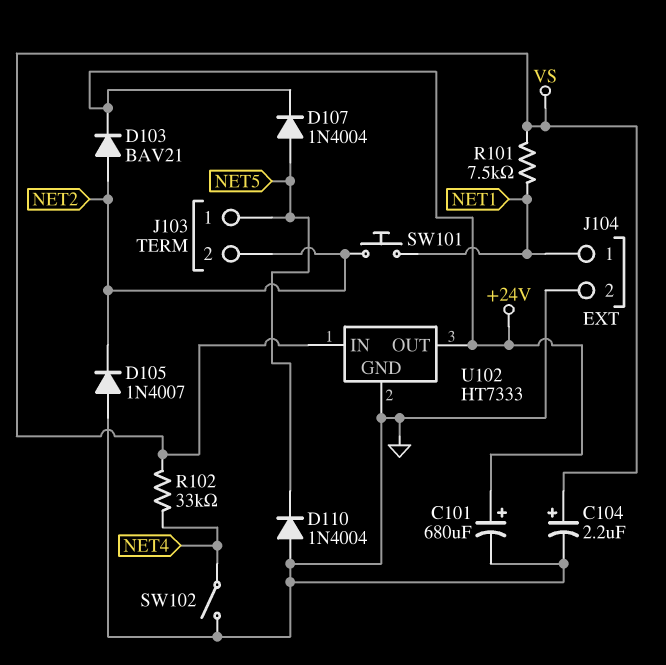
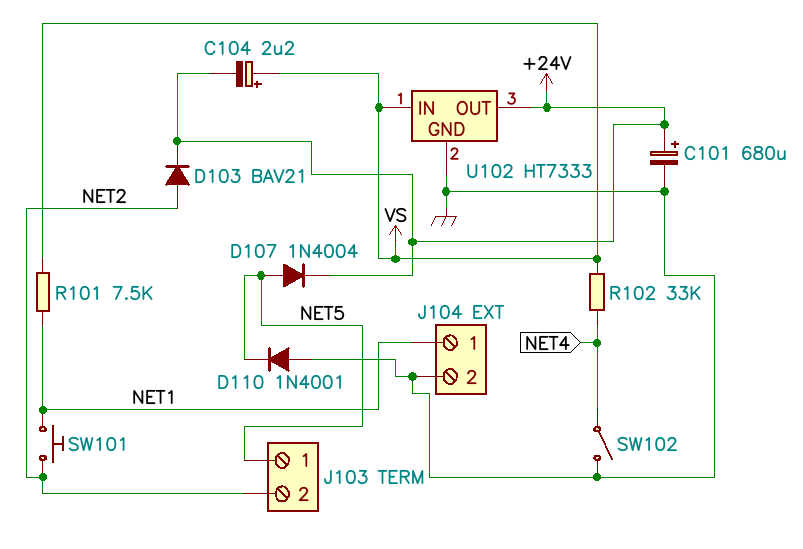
C104: 2.2uF (plus VS, minus GND) -> 2.2uF (plus VS, minus +24V)
D105: diode 1N4007 (A GND, K NET2) -> none
D110: diode 1N4004 (A GND, K NET5) -> diode 1N4001 (A GND, K NET5)

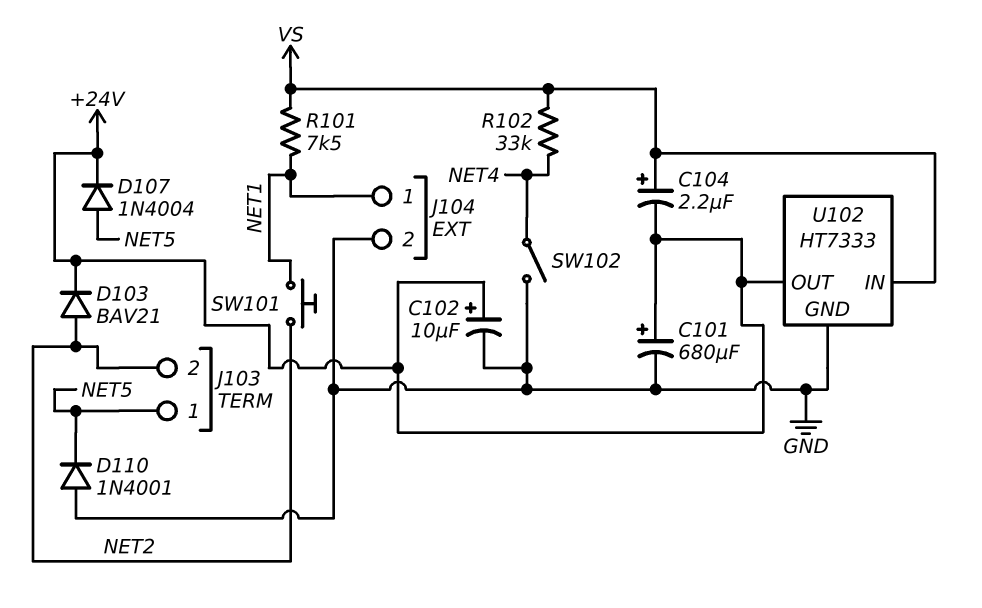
C102: none -> 10uF (plus +24V, minus GND)

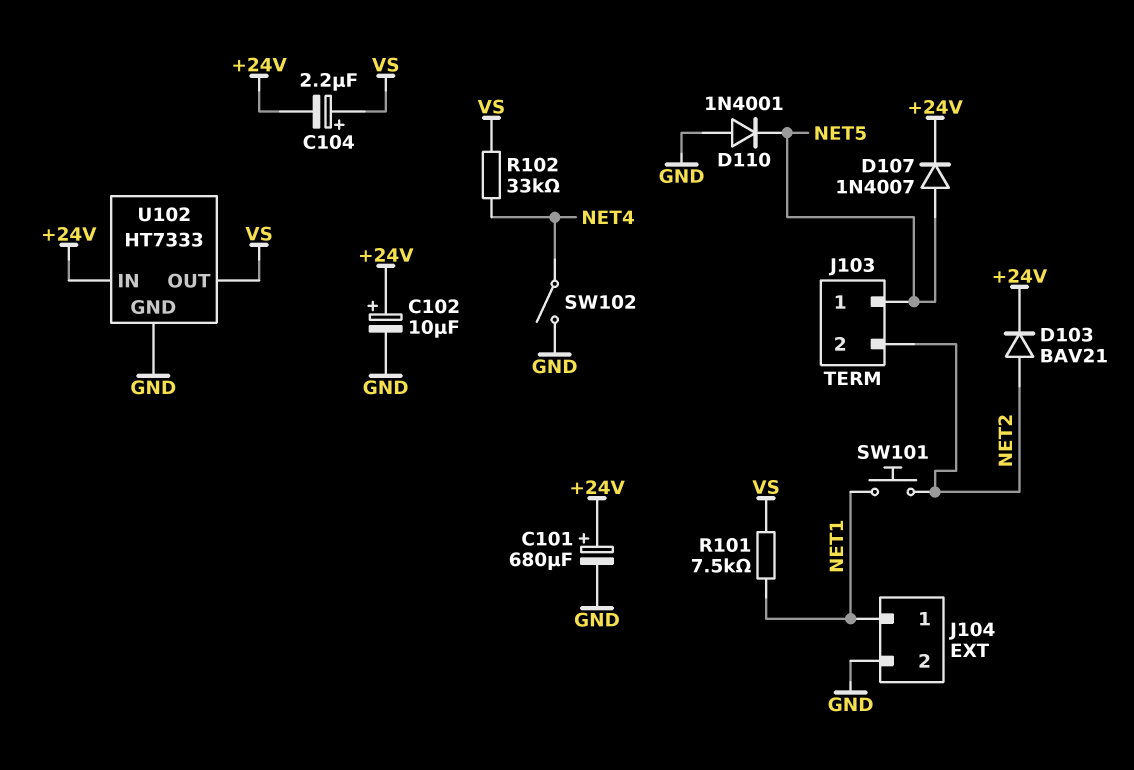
D107: diode 1N4004 (A NET5, K +24V) -> diode 1N4007 (A NET5, K +24V)
U102 pin IN: VS -> +24V
U102 pin OUT: +24V -> VS

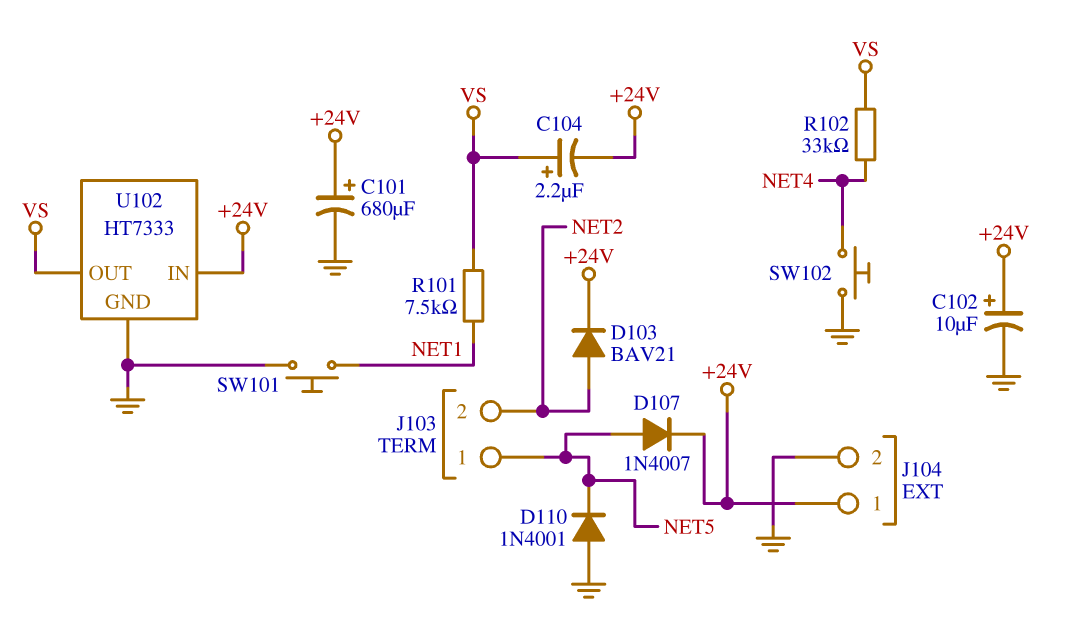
J104 pin 1: NET1 -> +24V
SW101: button (NET1, NET2) -> button (GND, NET1)
SW102: switch (GND, NET4) -> button (GND, NET4)

